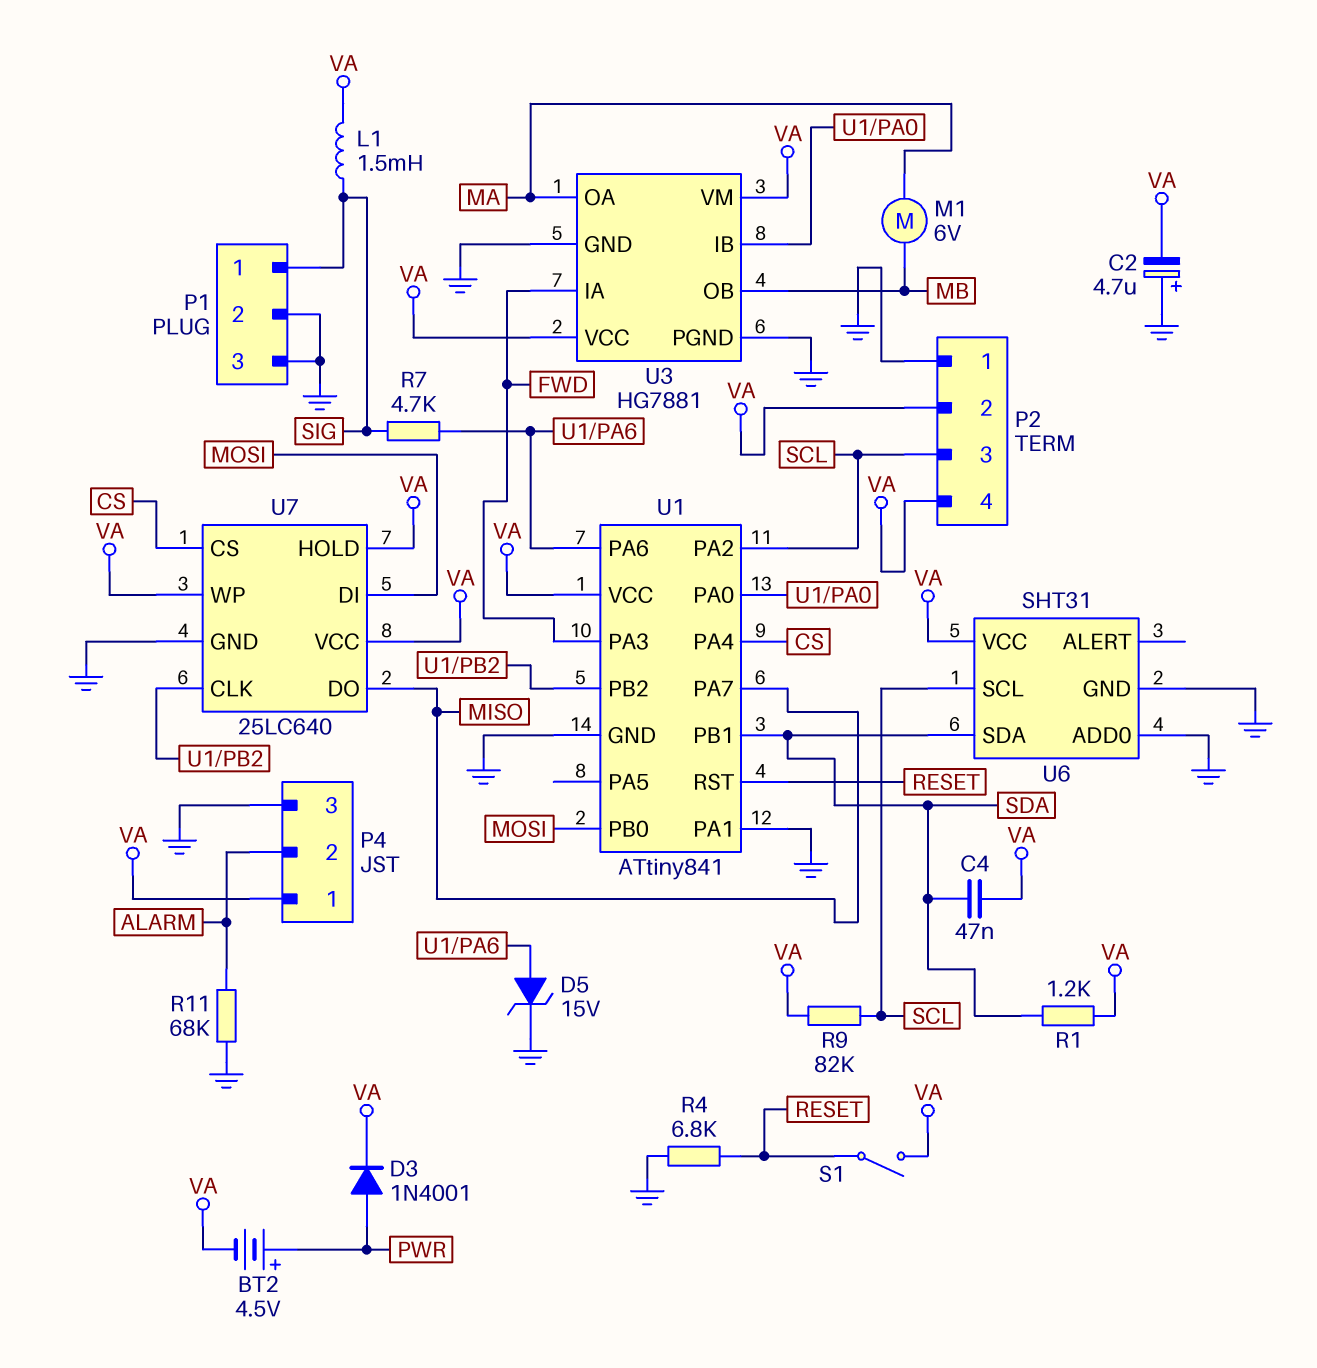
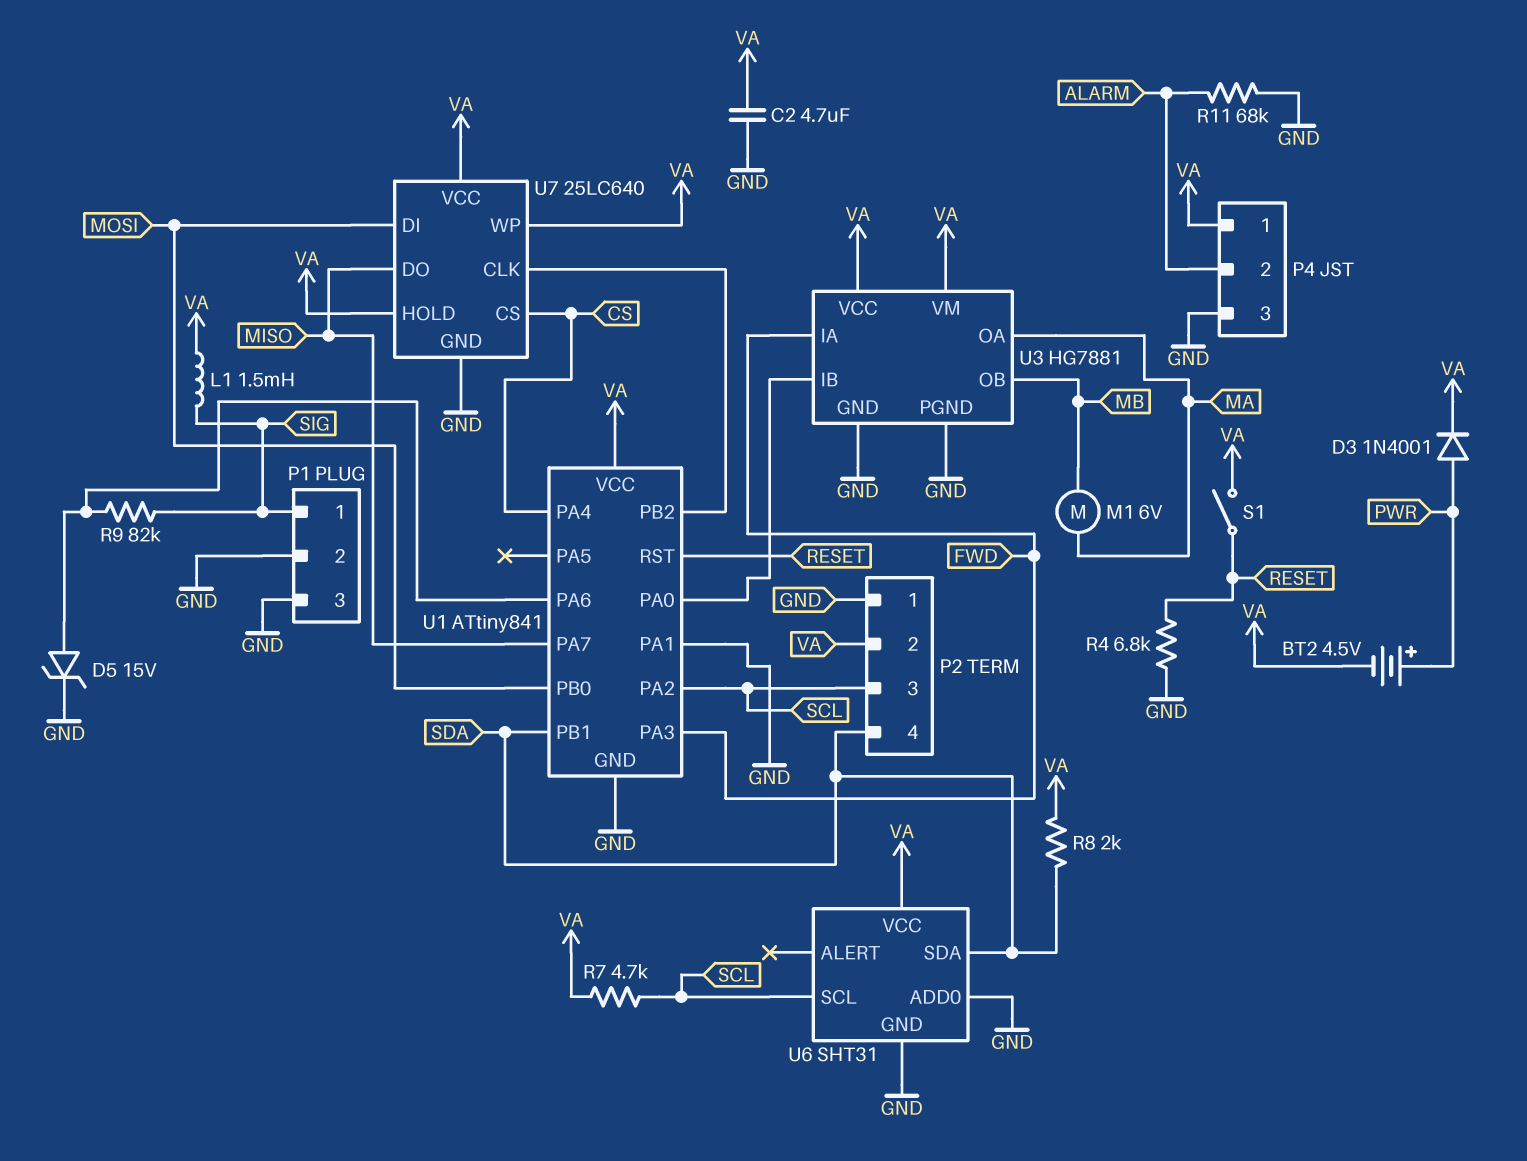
C2: 4.7uF (plus GND, minus VA) -> 4.7uF (GND, VA)
C4: 47nF (SDA, VA) -> none
P2 pin 4: VA -> SDA
R1: 1.2k (SDA, VA) -> none
R7: 4.7k (SIG, U1/PA6) -> 4.7k (SCL, VA)
R8: none -> 2k (SDA, VA)
R9: 82k (SCL, VA) -> 82k (SIG, U1/PA6)

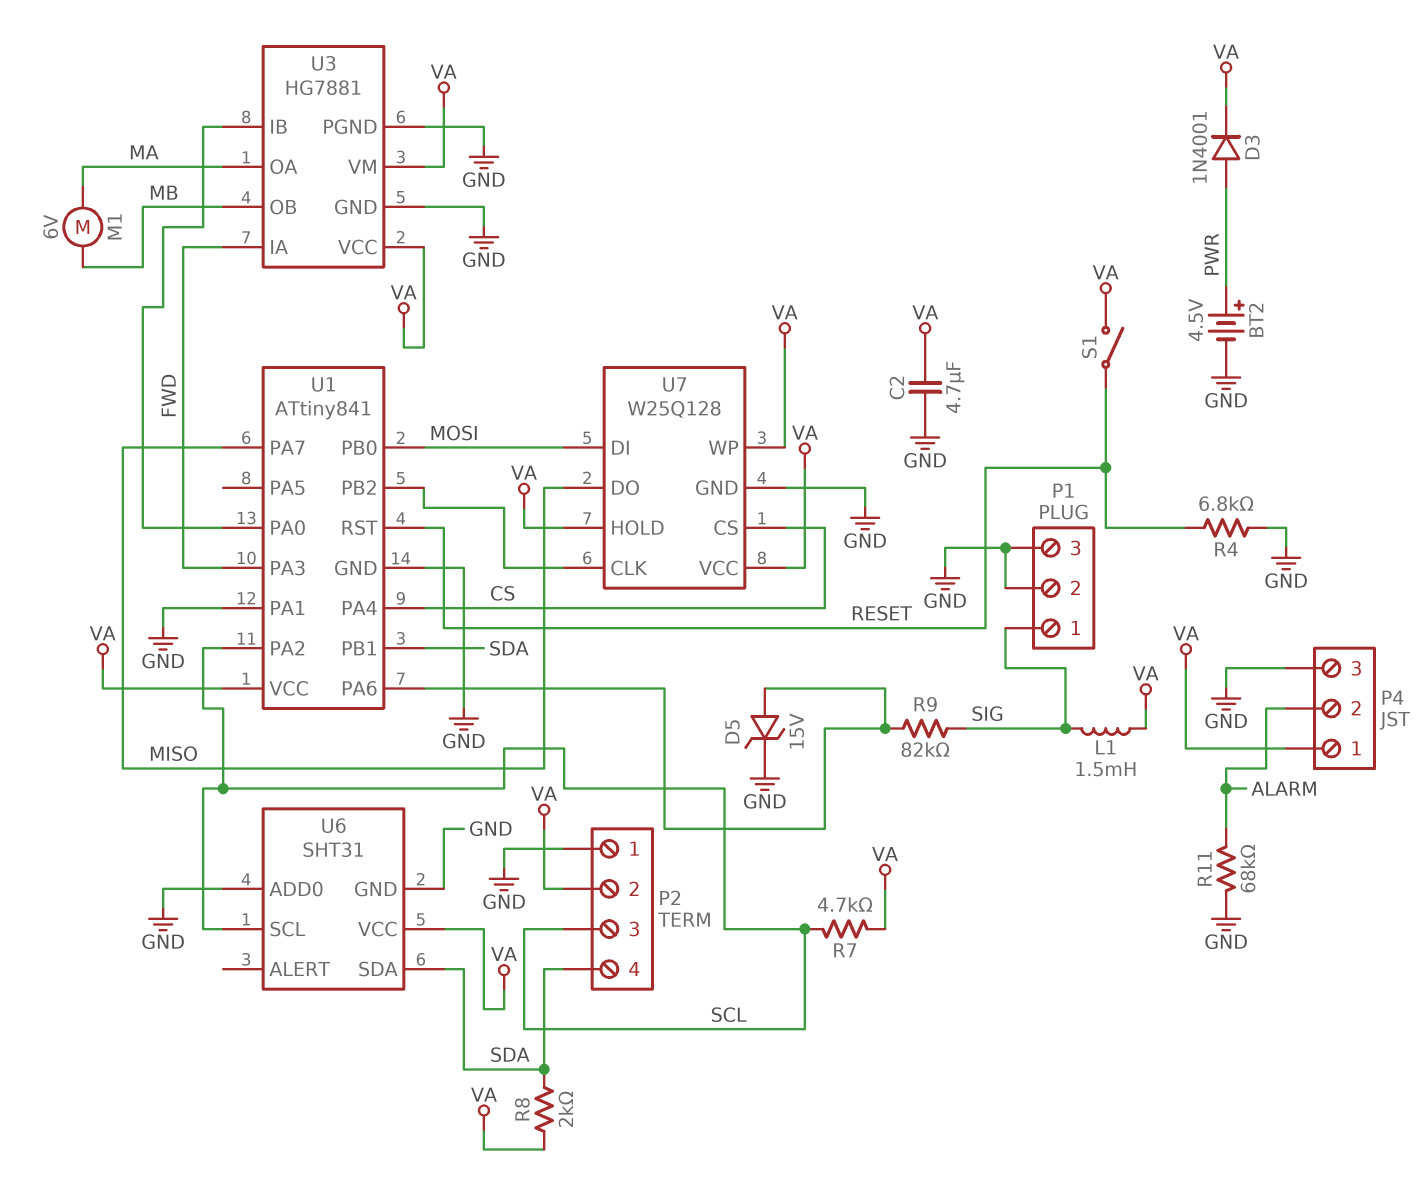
BT2: 4.5V (plus PWR, minus VA) -> 4.5V (plus PWR, minus GND)
U7: 25LC640 -> W25Q128

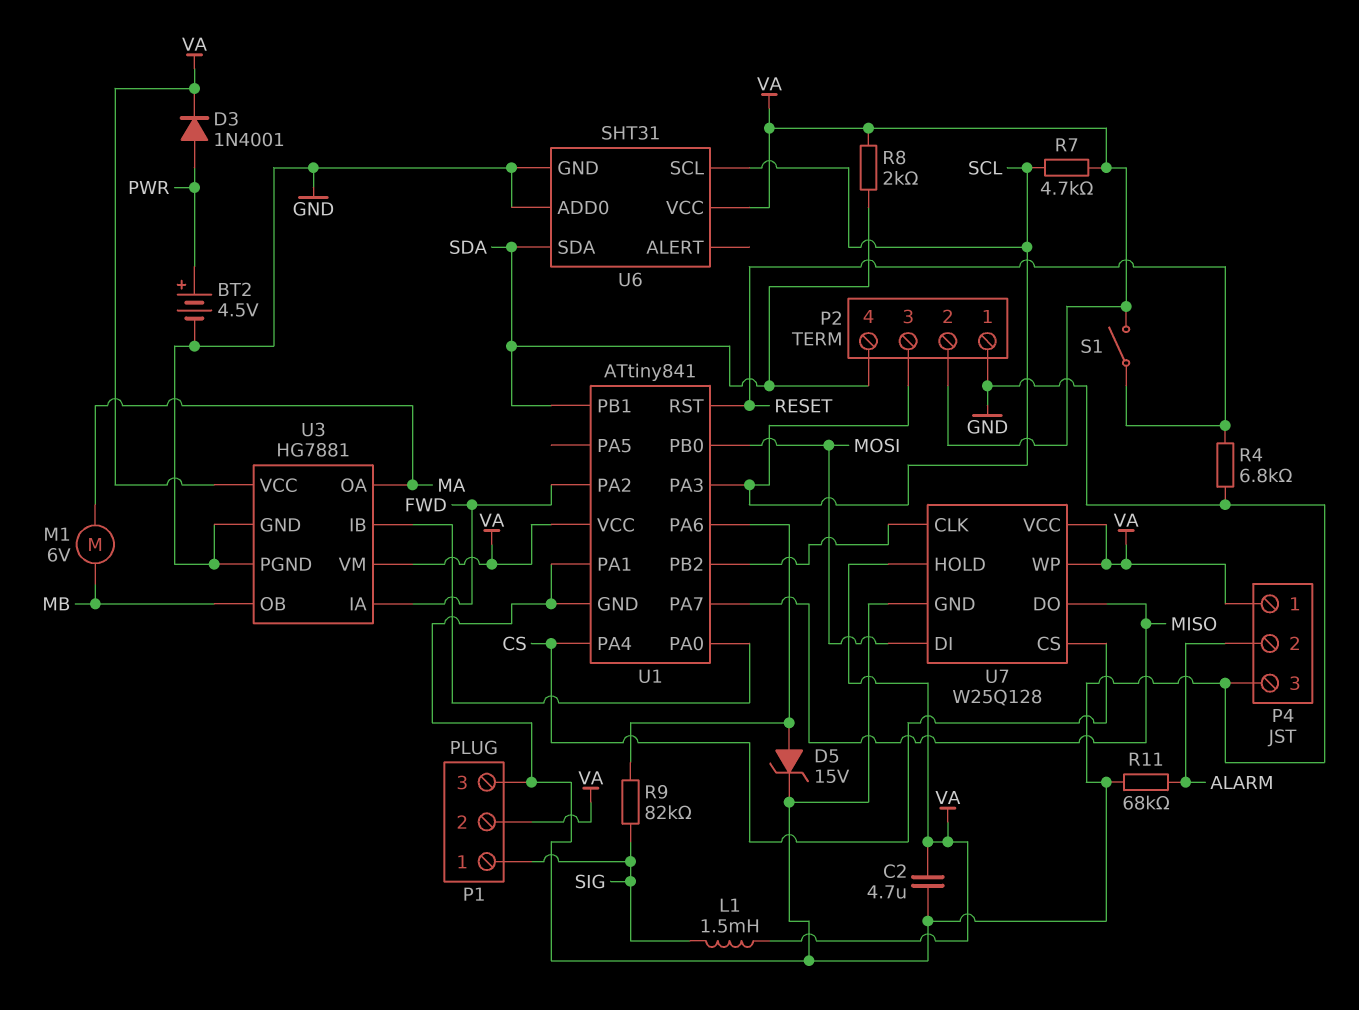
P1 pin 2: GND -> VA
U1 pin PA2: SCL -> FWD
U1 pin PA3: FWD -> SCL

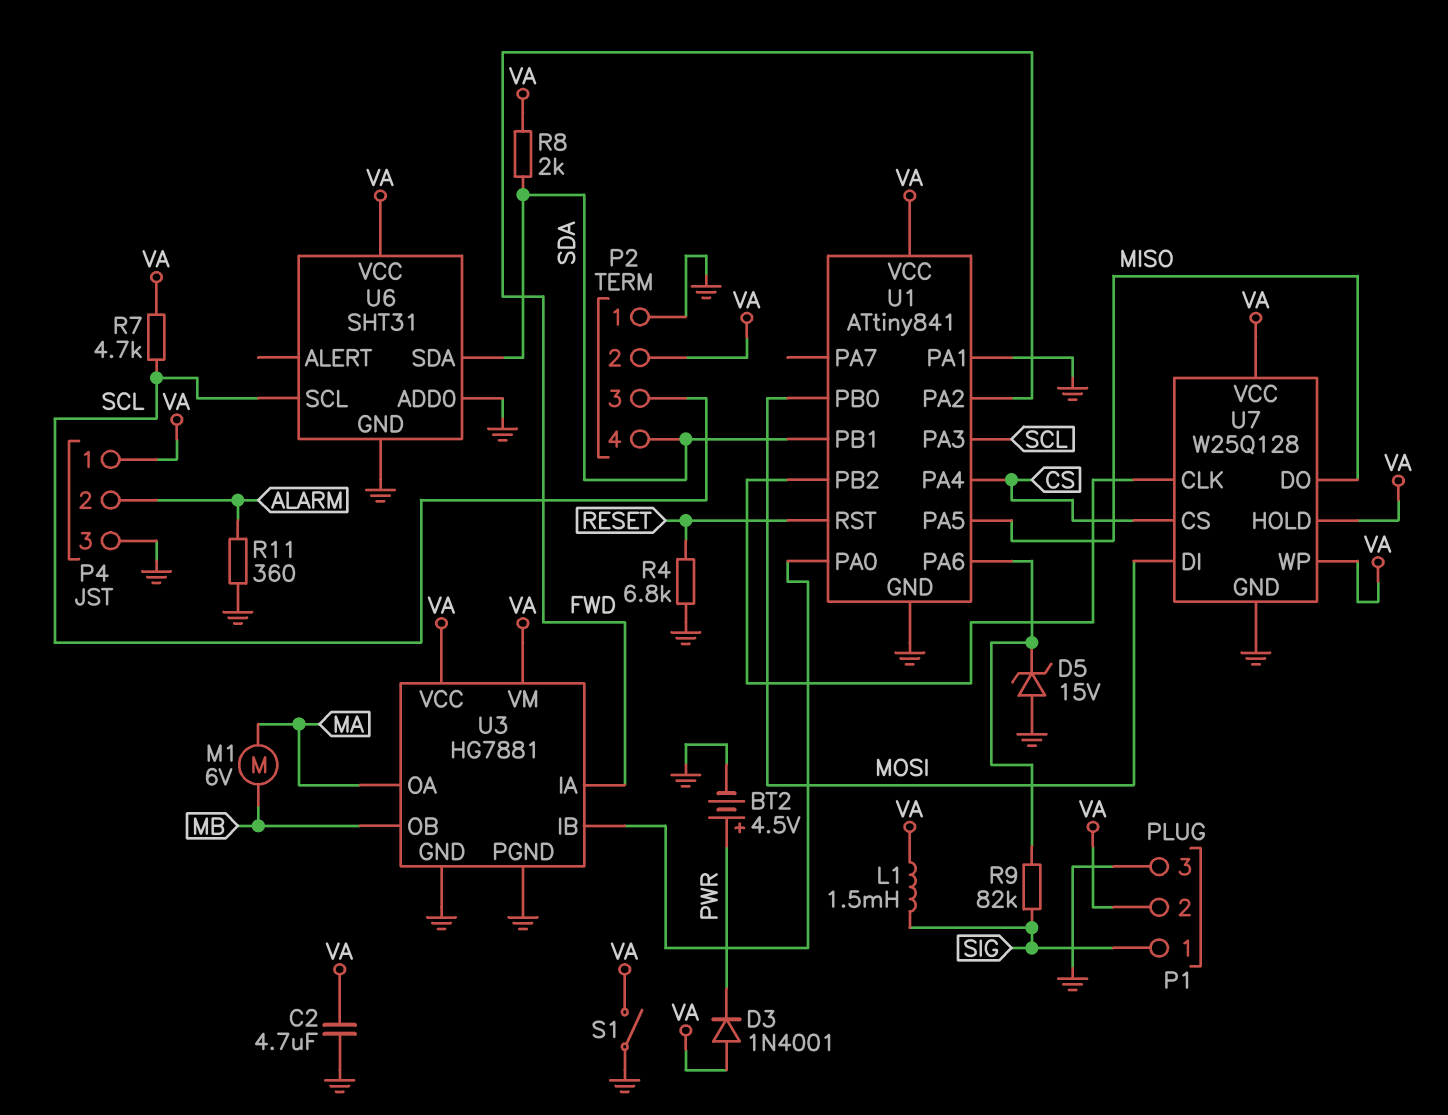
D3: diode 1N4001 (A PWR, K VA) -> diode 1N4001 (A VA, K PWR)
D5: zener 15V (A U1/PA6, K GND) -> zener 15V (A GND, K U1/PA6)
R11: 68k (ALARM, GND) -> 360 (ALARM, GND)
S1: switch (RESET, VA) -> switch (GND, VA)
U1 pin PA5: none -> MISO
U1 pin PA7: MISO -> none

